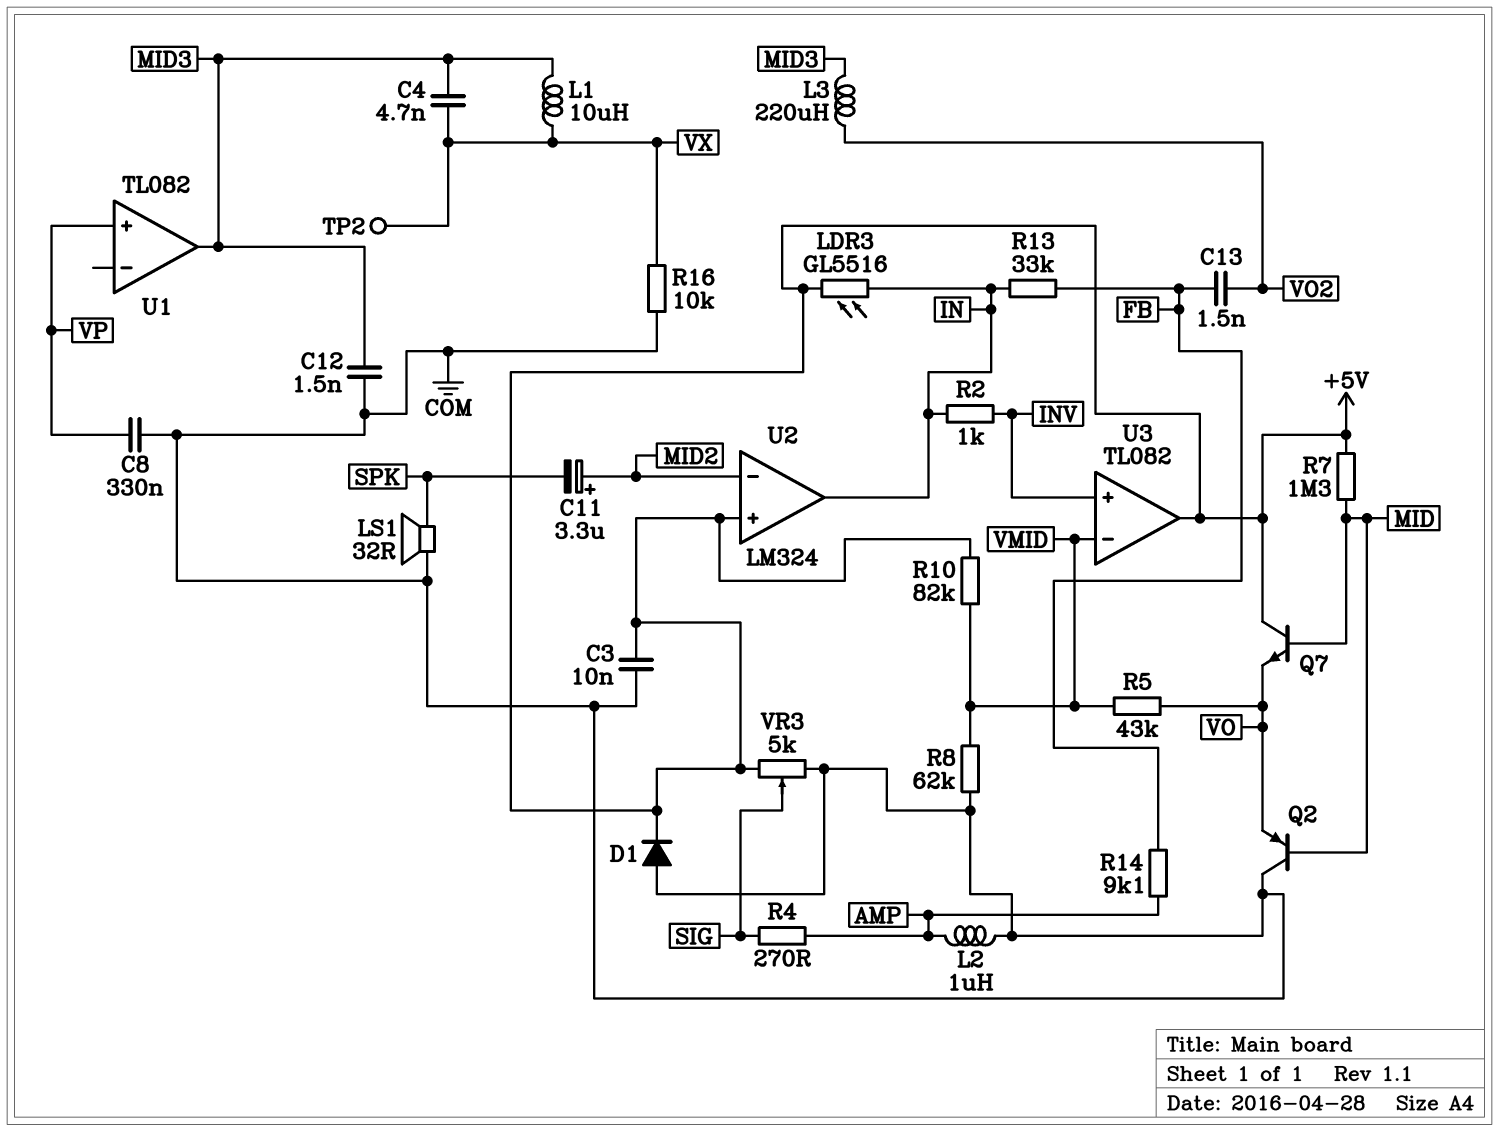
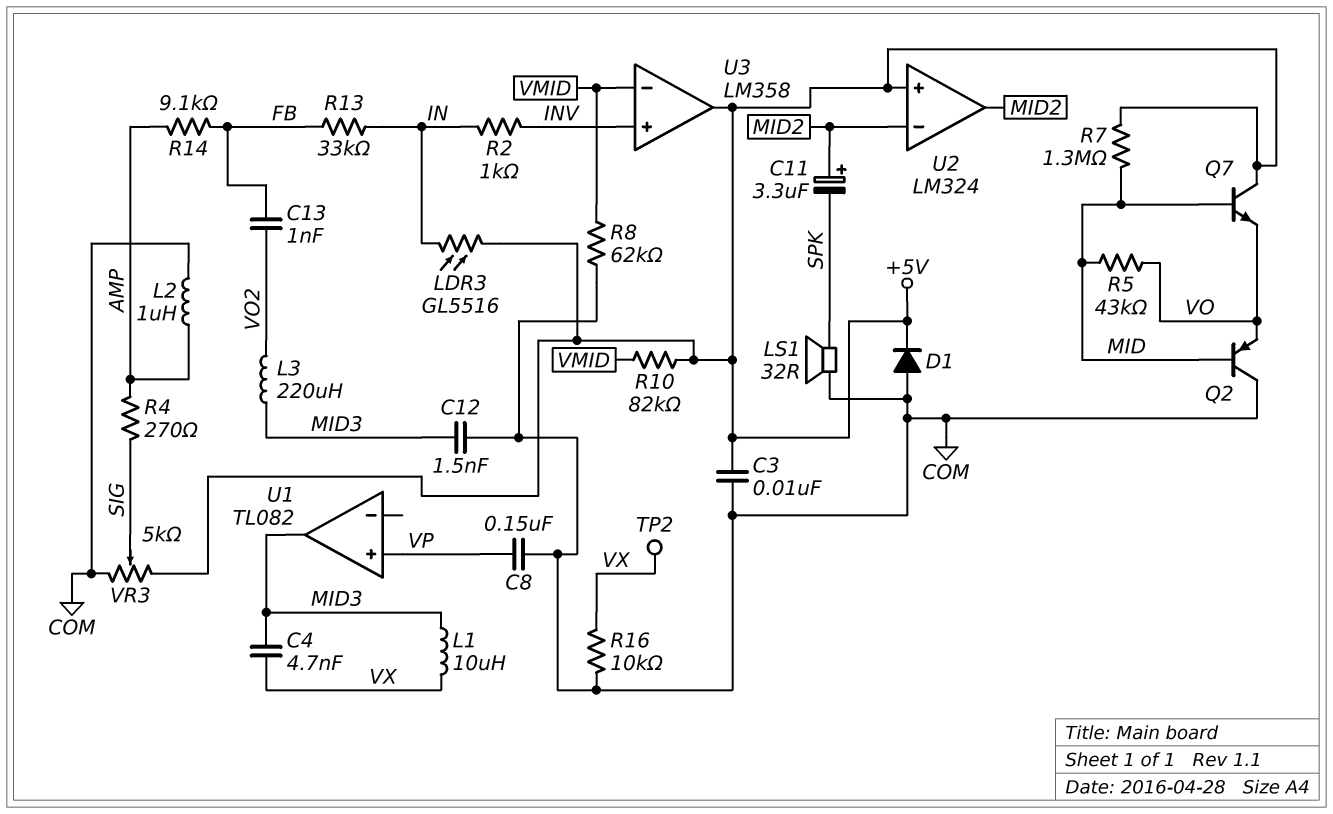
C8: 330nF (COM, VP) -> 150nF (COM, VP)
C13: 1.5nF (FB, VO2) -> 1nF (FB, VO2)
R5: 43k (VMID, VO) -> 43k (MID, VO)
U2 pin out: IN -> MID2
U3: TL082 -> LM358

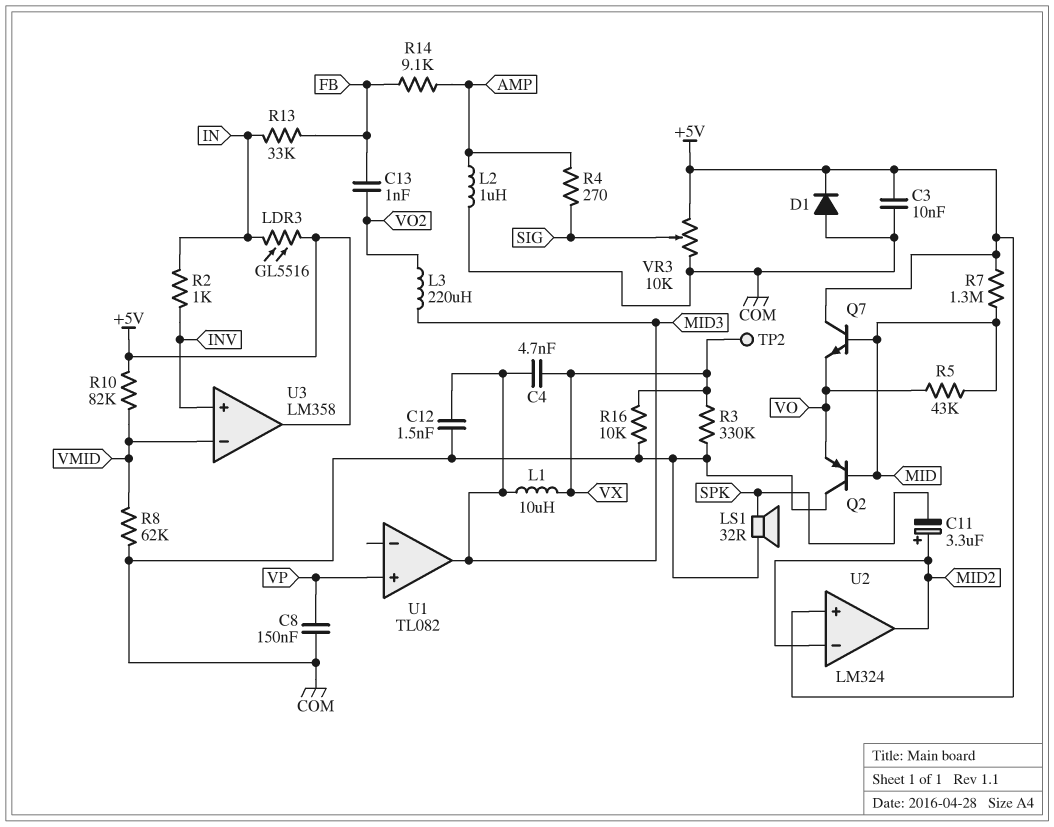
R3: none -> 330k (COM, VX)
VR3: 5k (+5V, COM, wiper SIG) -> 10k (+5V, COM, wiper SIG)

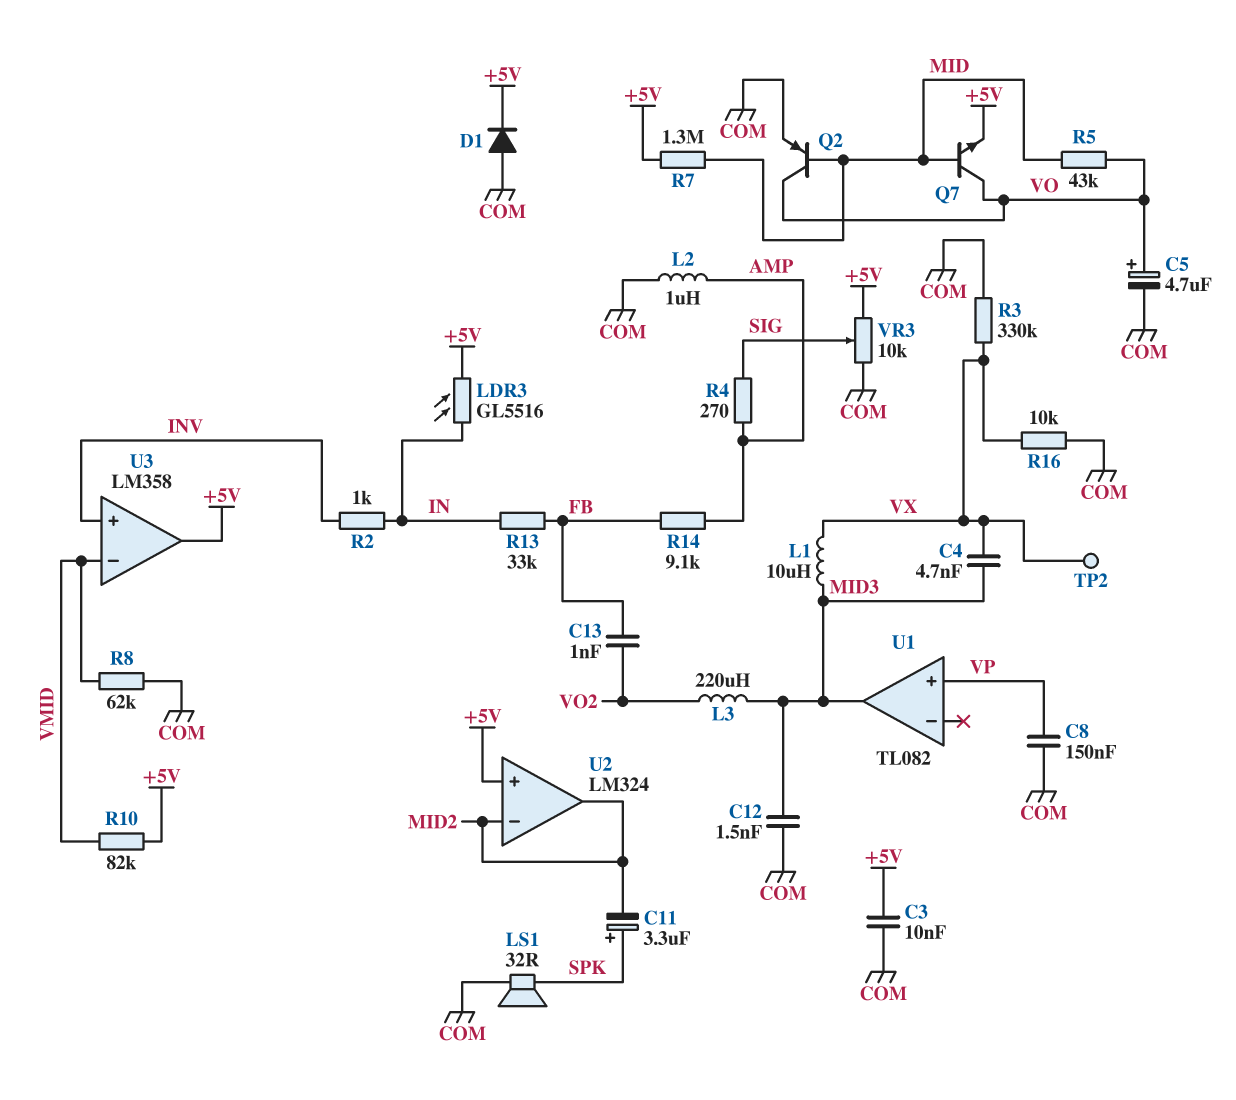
C5: none -> 4.7uF (plus VO, minus COM)
C11: 3.3uF (plus MID2, minus SPK) -> 3.3uF (plus SPK, minus MID2)
Q2: PNP (B MID, C COM, E VO) -> PNP (B MID, C VO, E COM)
Q7: NPN (B MID, C +5V, E VO) -> NPN (B MID, C VO, E +5V)

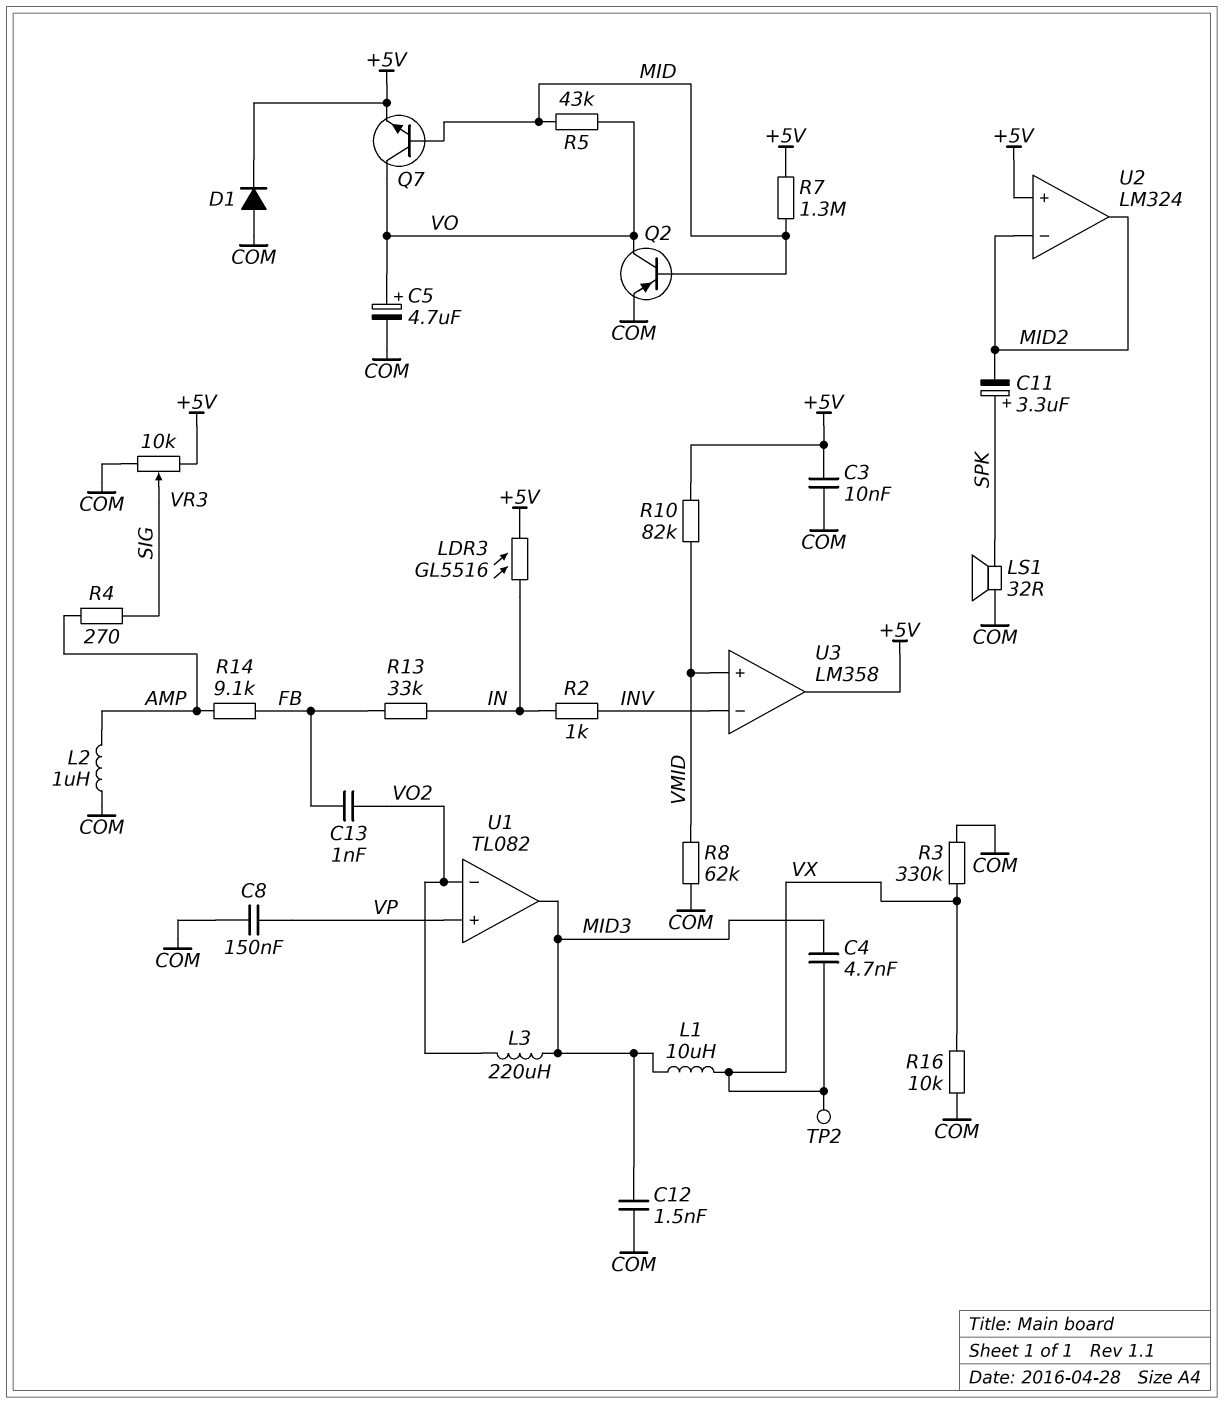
U1 pin in-: none -> VO2
U3 pin in+: INV -> VMID
U3 pin in-: VMID -> INV

